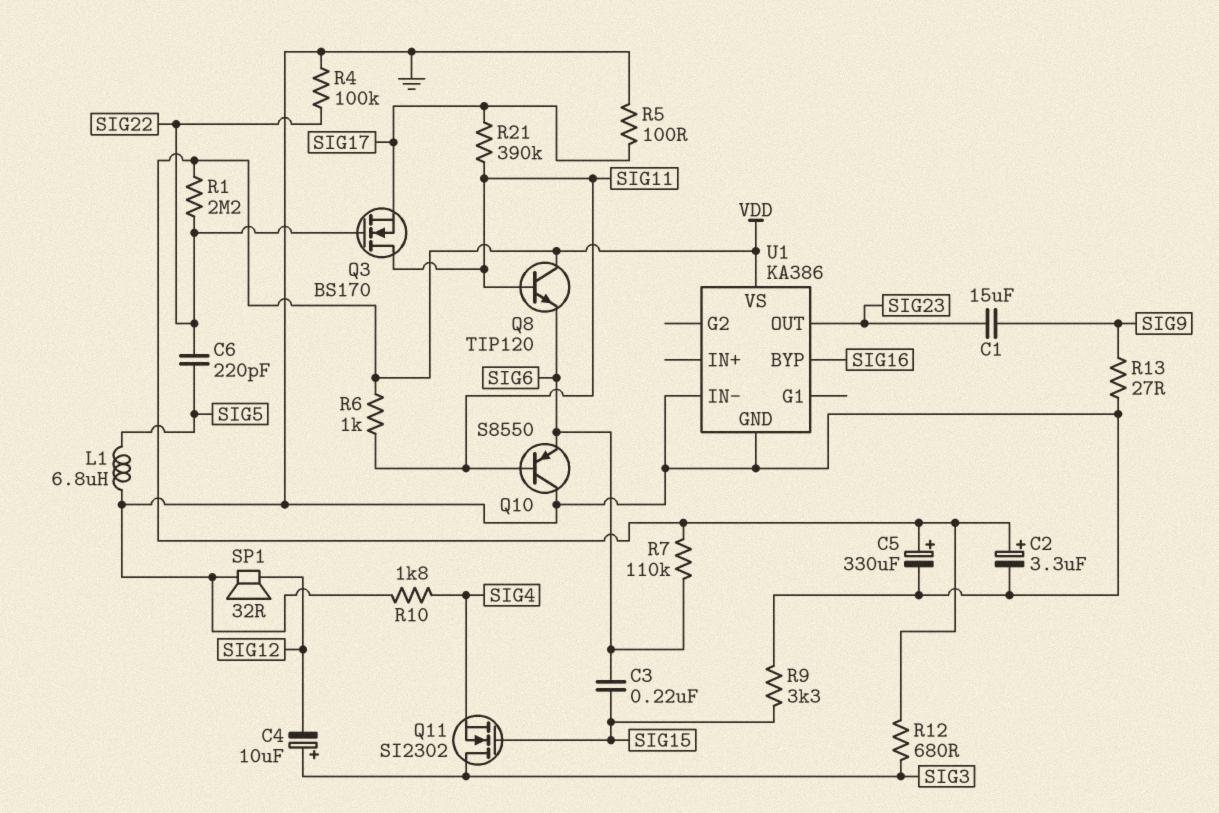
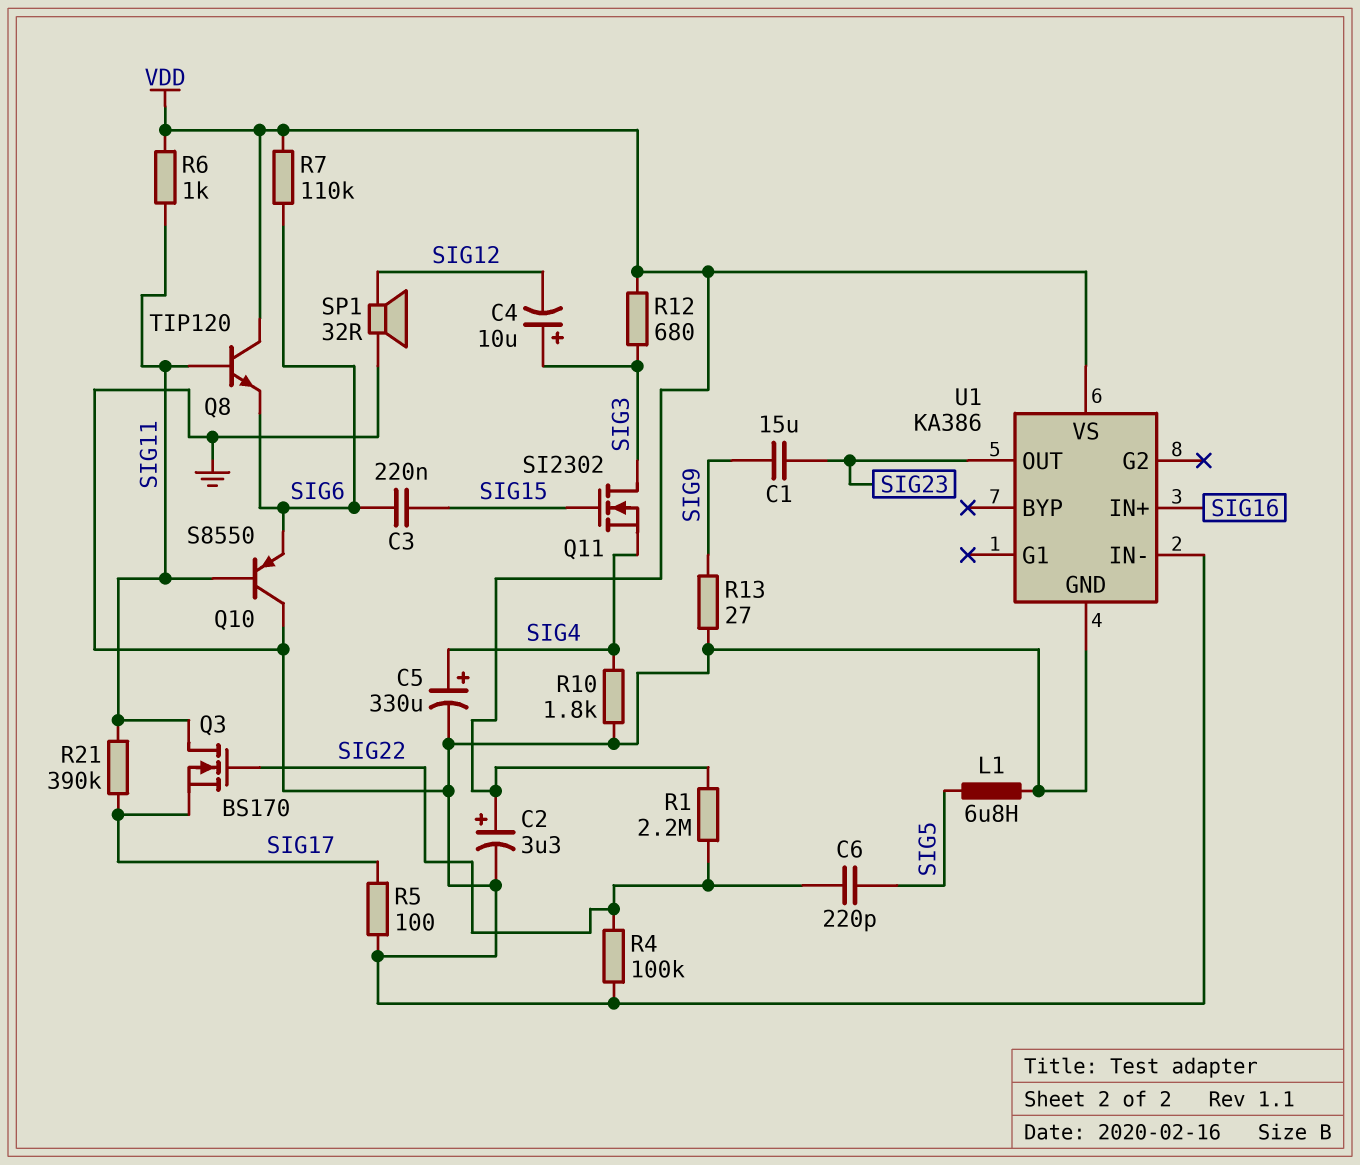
C5: 330uF (plus VDD, minus GND) -> 330uF (plus SIG4, minus GND)
R9: 3.3k (GND, SIG15) -> none
U1 pin BYP: SIG16 -> none
U1 pin IN+: none -> SIG16

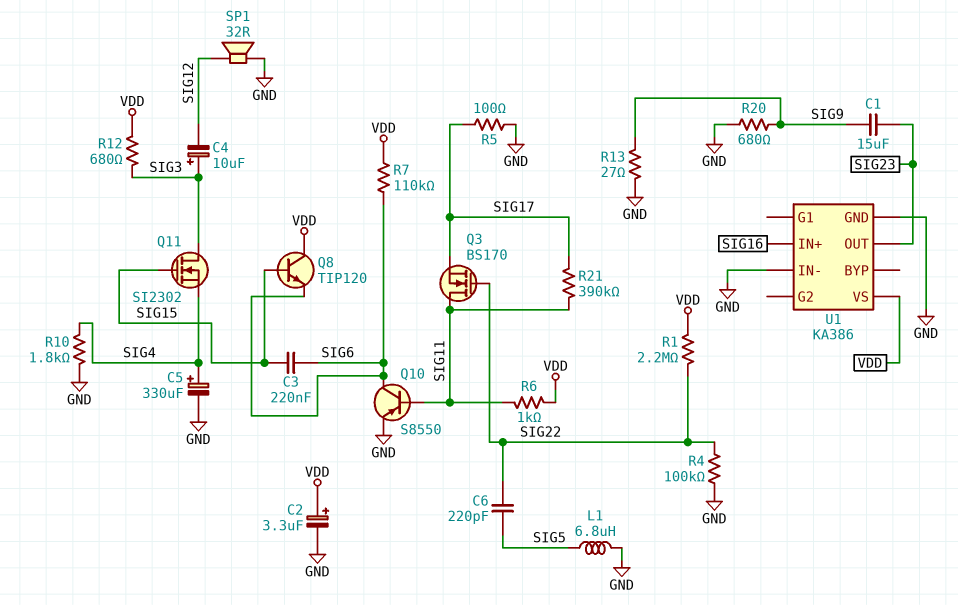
Q8: NPN TIP120 (B SIG11, C VDD, E SIG6) -> NPN TIP120 (B SIG15, C VDD, E SIG6)
Q10: PNP S8550 (B SIG11, C GND, E SIG6) -> PNP S8550 (B SIG11, C SIG6, E GND)
R20: none -> 680 (GND, SIG9)

